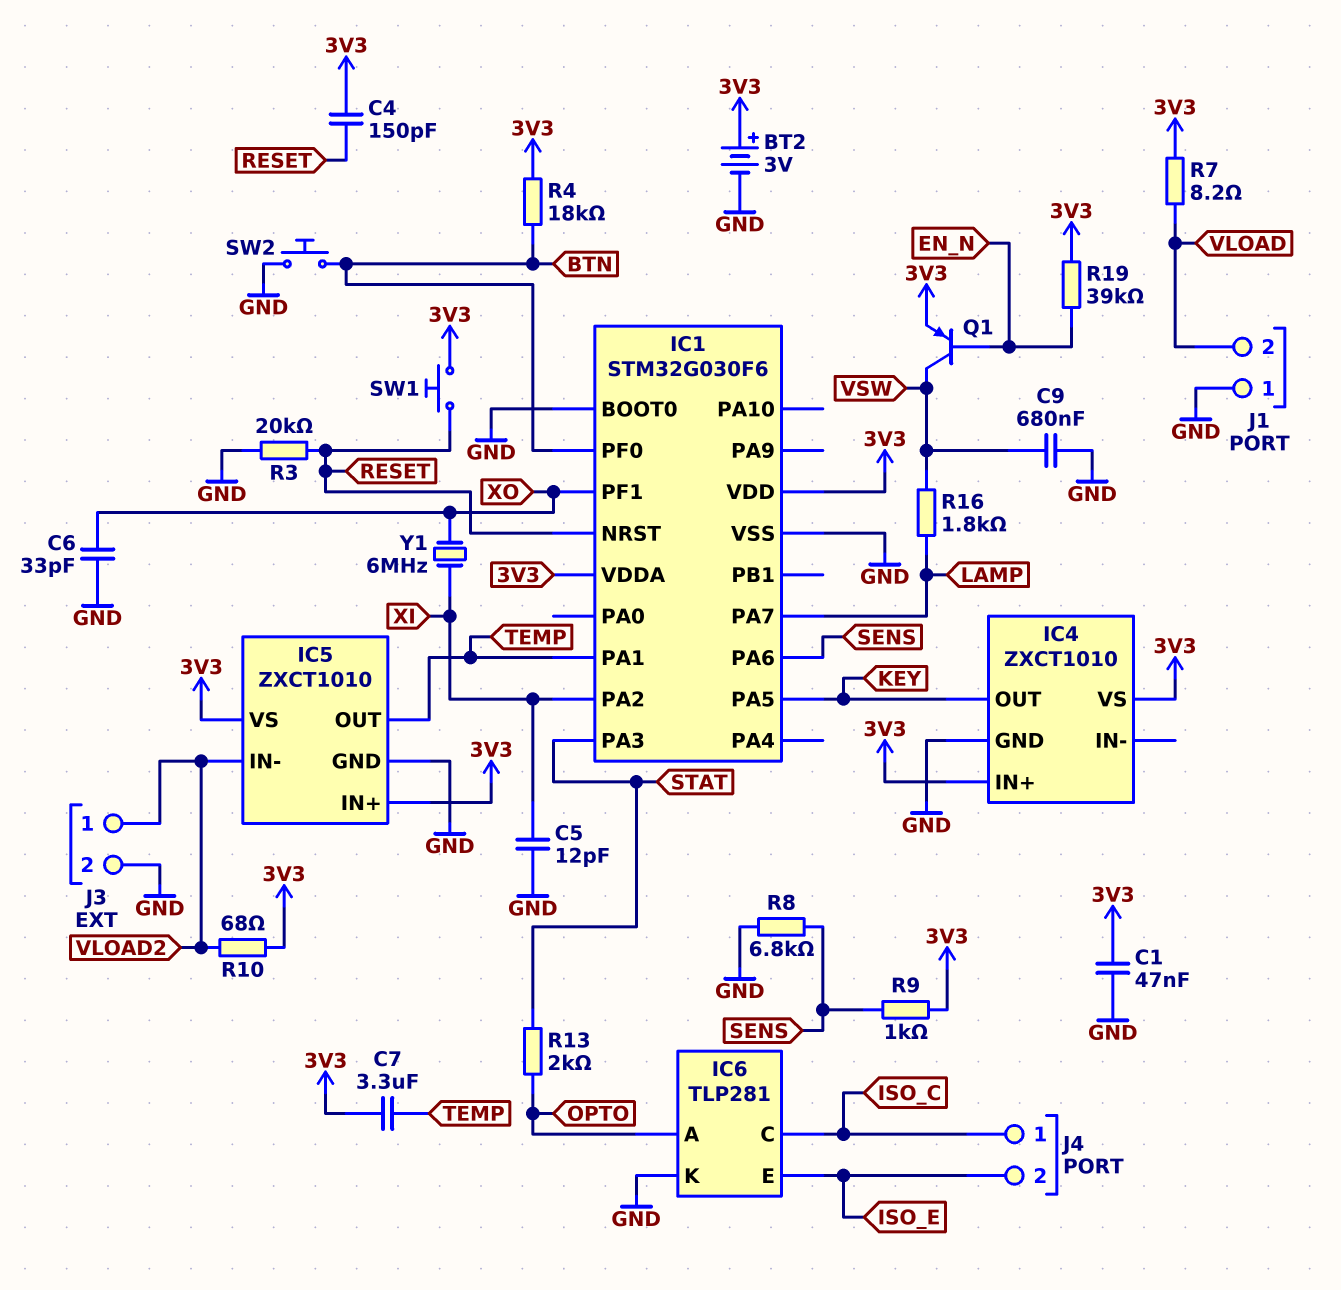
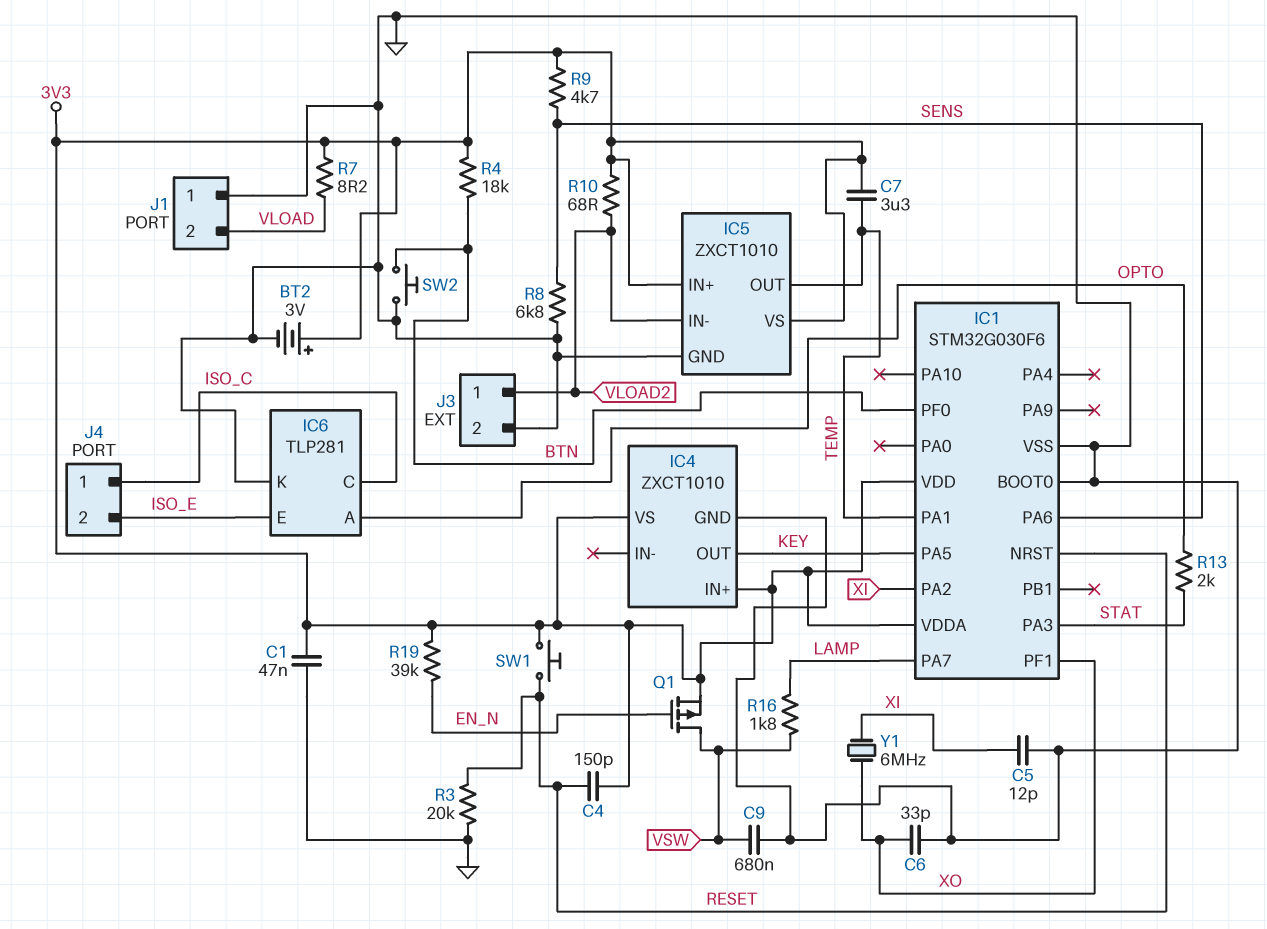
Q1: PNP (B EN_N, C VSW, E 3V3) -> PMOS (G EN_N, D VSW, S 3V3)
R9: 1k (3V3, SENS) -> 4.7k (3V3, SENS)

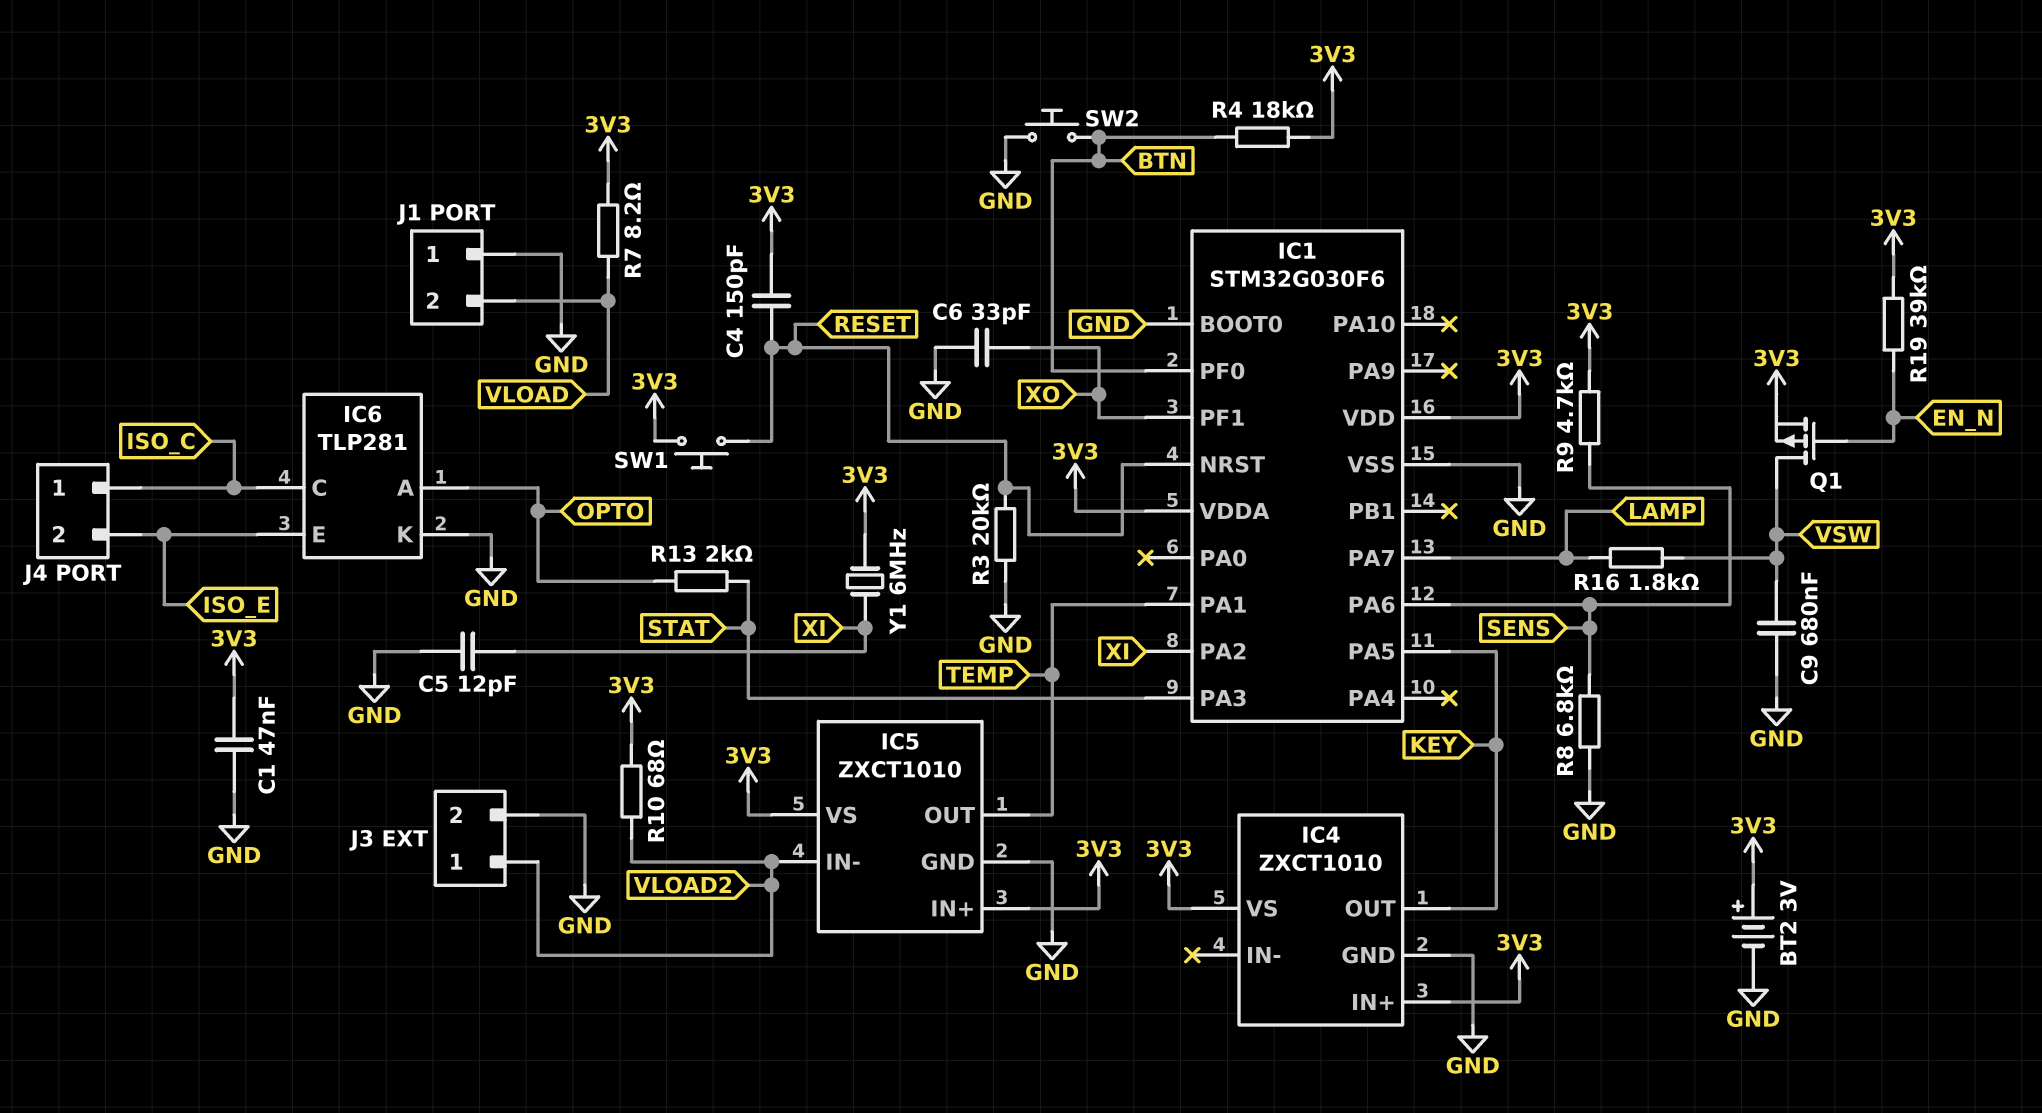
C7: 3.3uF (3V3, TEMP) -> none
Y1: 6MHz (XI, XO) -> 6MHz (3V3, XI)

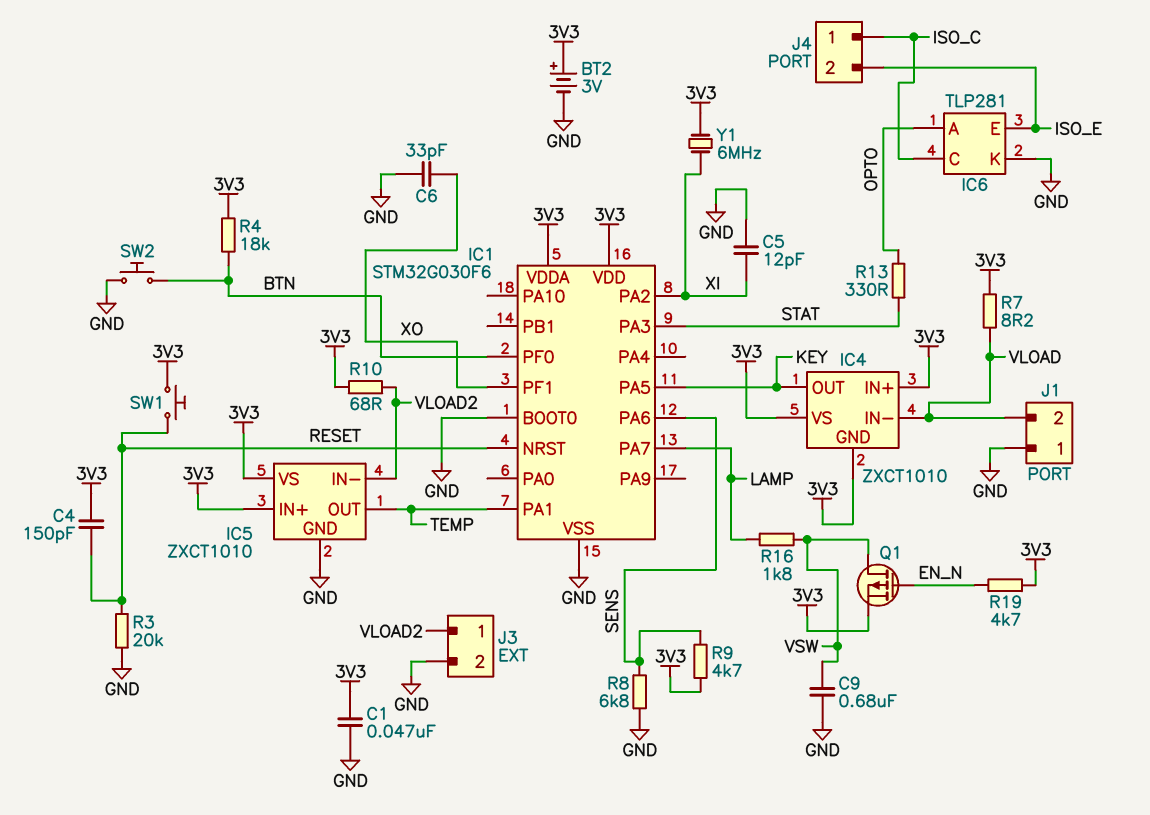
IC4 pin GND: GND -> 3V3
IC4 pin IN-: none -> VLOAD
R13: 2k (OPTO, STAT) -> 330 (OPTO, STAT)
R19: 39k (3V3, EN_N) -> 4.7k (3V3, EN_N)

